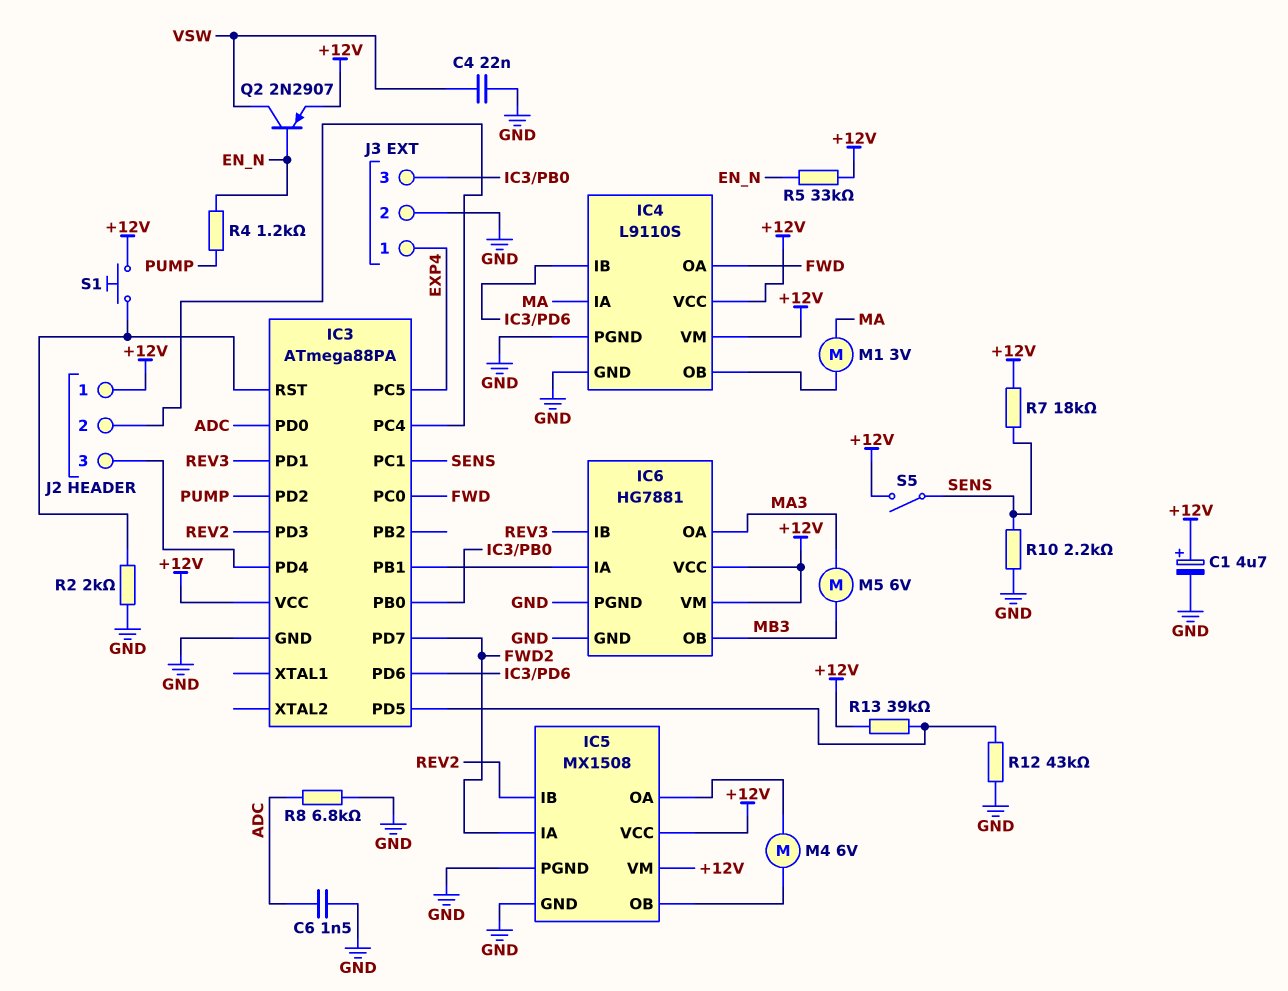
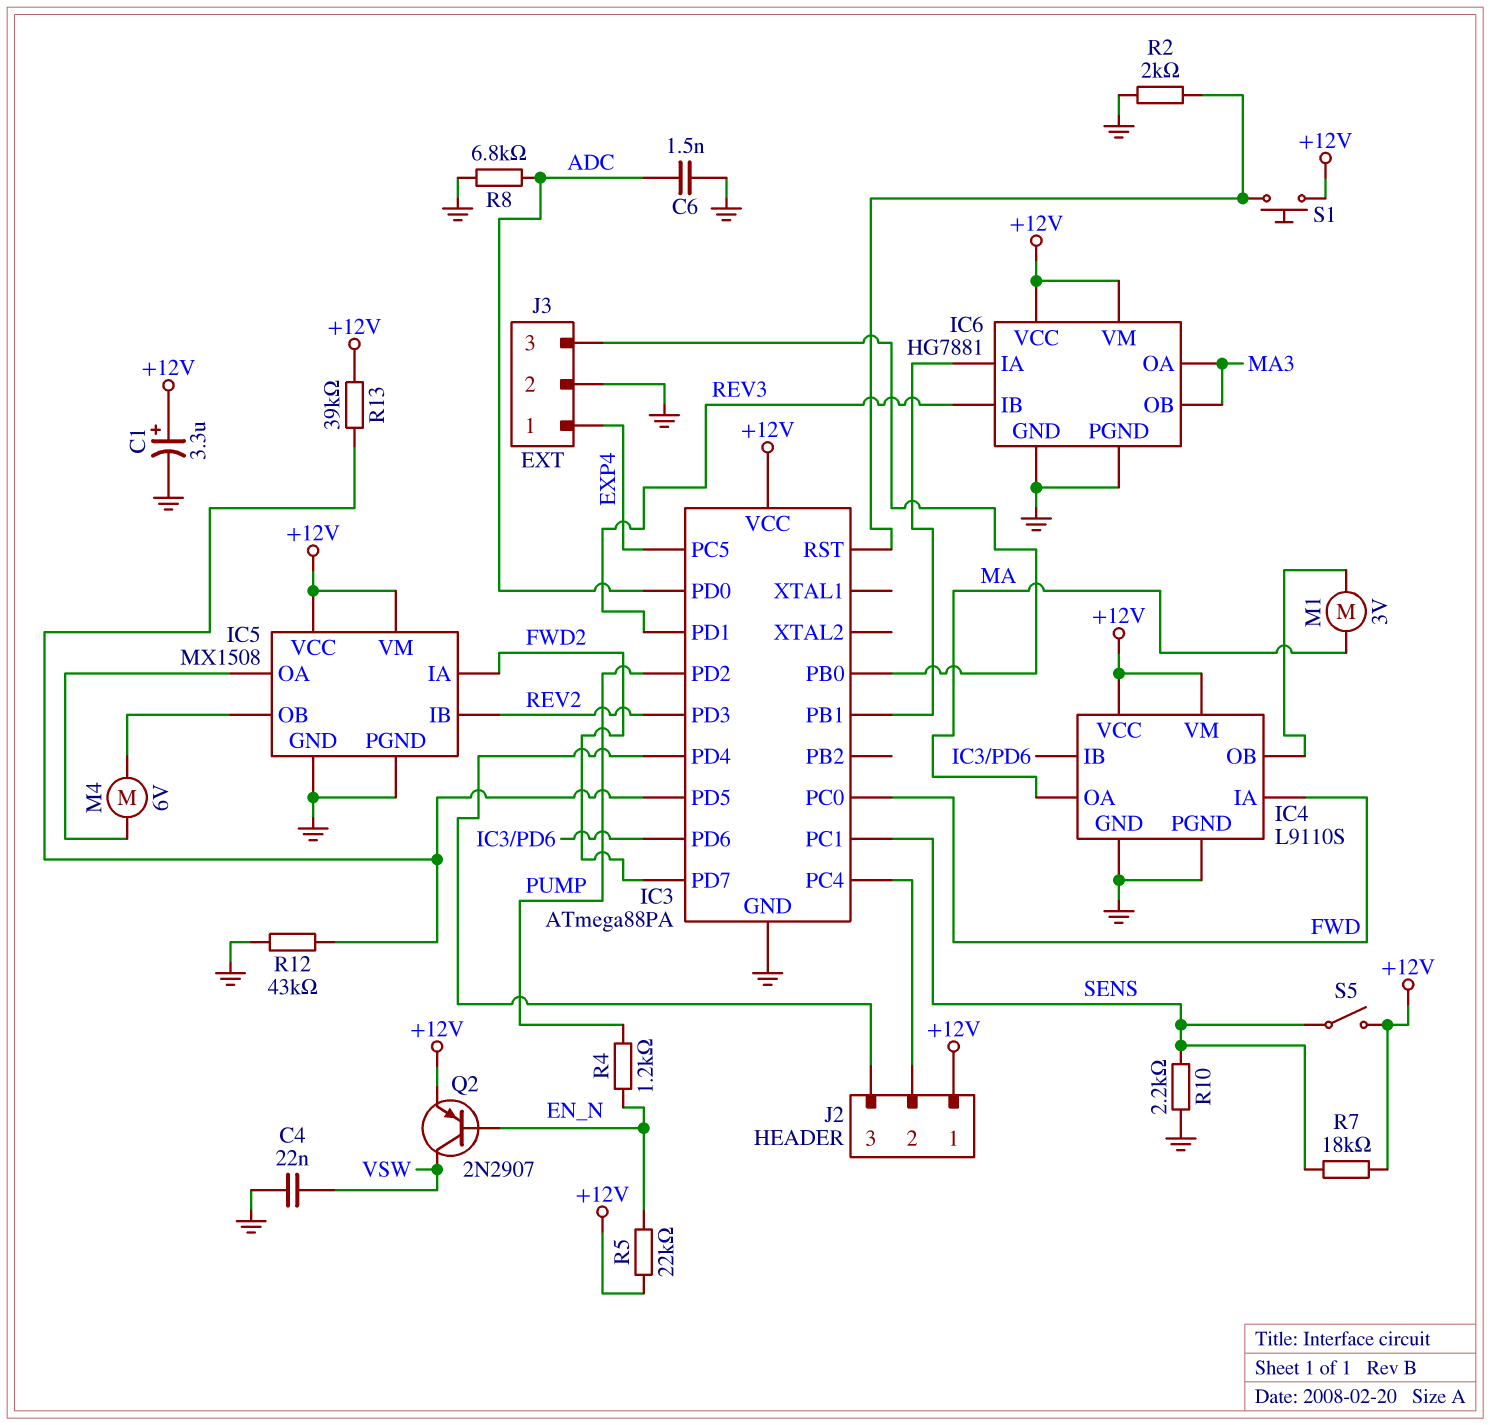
C1: 4.7uF (plus +12V, minus GND) -> 3.3uF (plus +12V, minus GND)
IC4 pin IA: MA -> FWD
IC4 pin OA: FWD -> MA
IC6 pin OB: MB3 -> MA3
M5: motor 6V (MA3, MB3) -> none
R5: 33k (+12V, EN_N) -> 22k (+12V, EN_N)

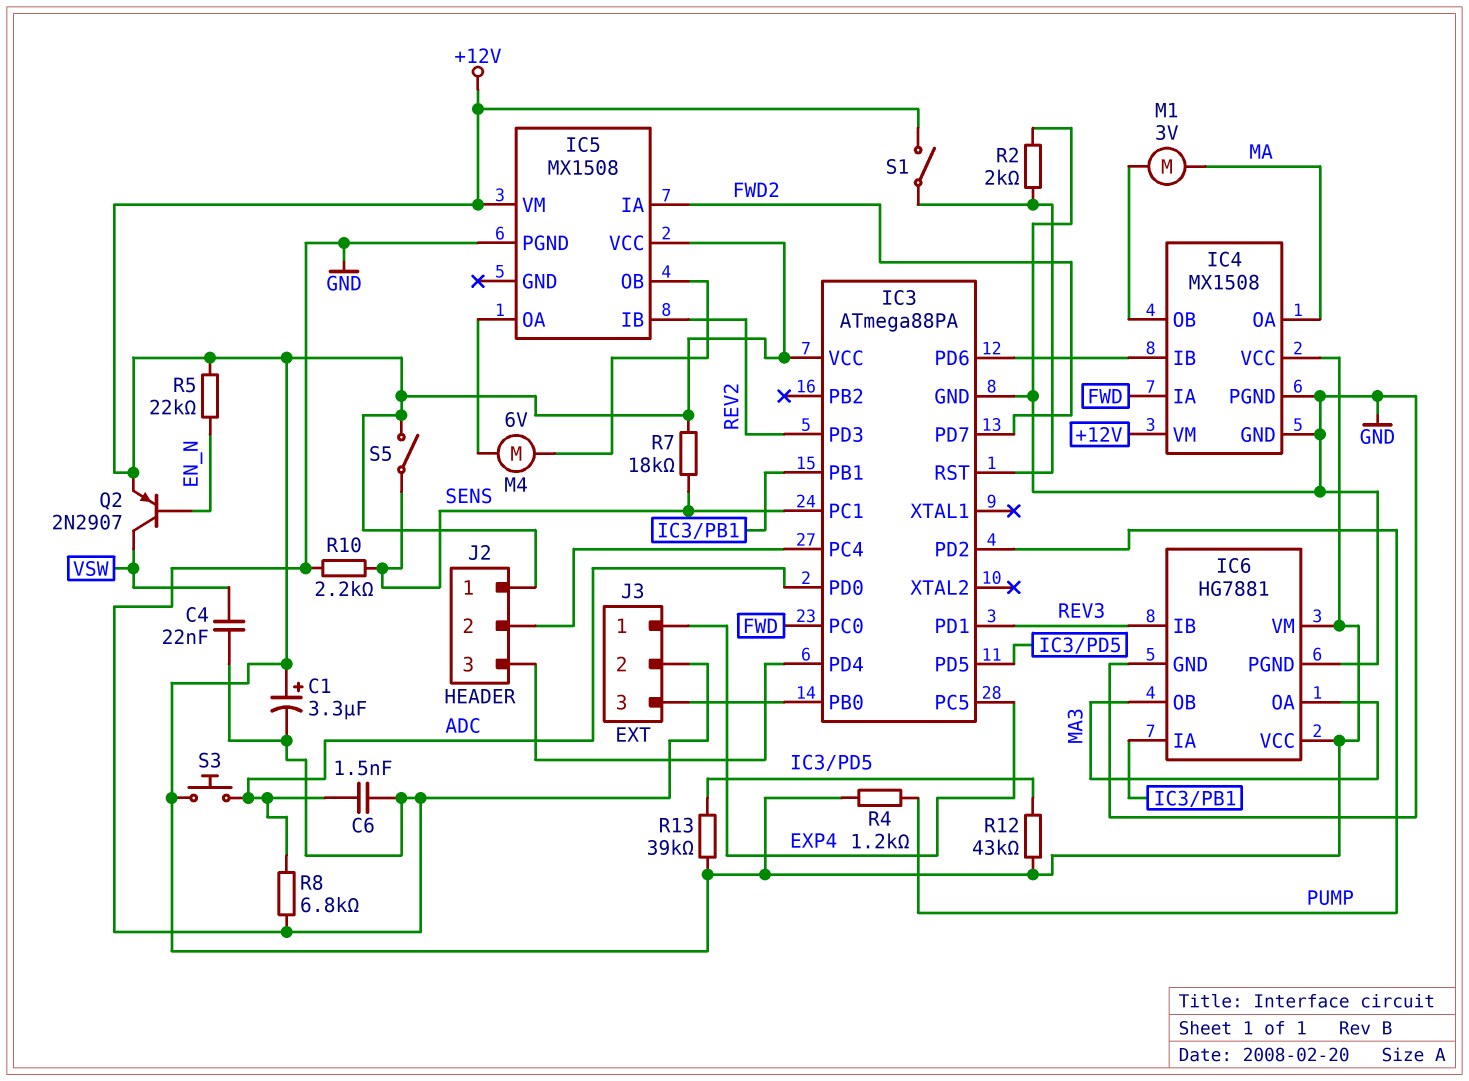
IC4: L9110S -> MX1508
IC5 pin GND: GND -> none
R4: 1.2k (EN_N, PUMP) -> 1.2k (+12V, PUMP)
R12: 43k (GND, IC3/PD5) -> 43k (+12V, IC3/PD5)
S1: button (+12V, IC3/RST) -> switch (+12V, IC3/RST)
S3: none -> button (+12V, ADC)

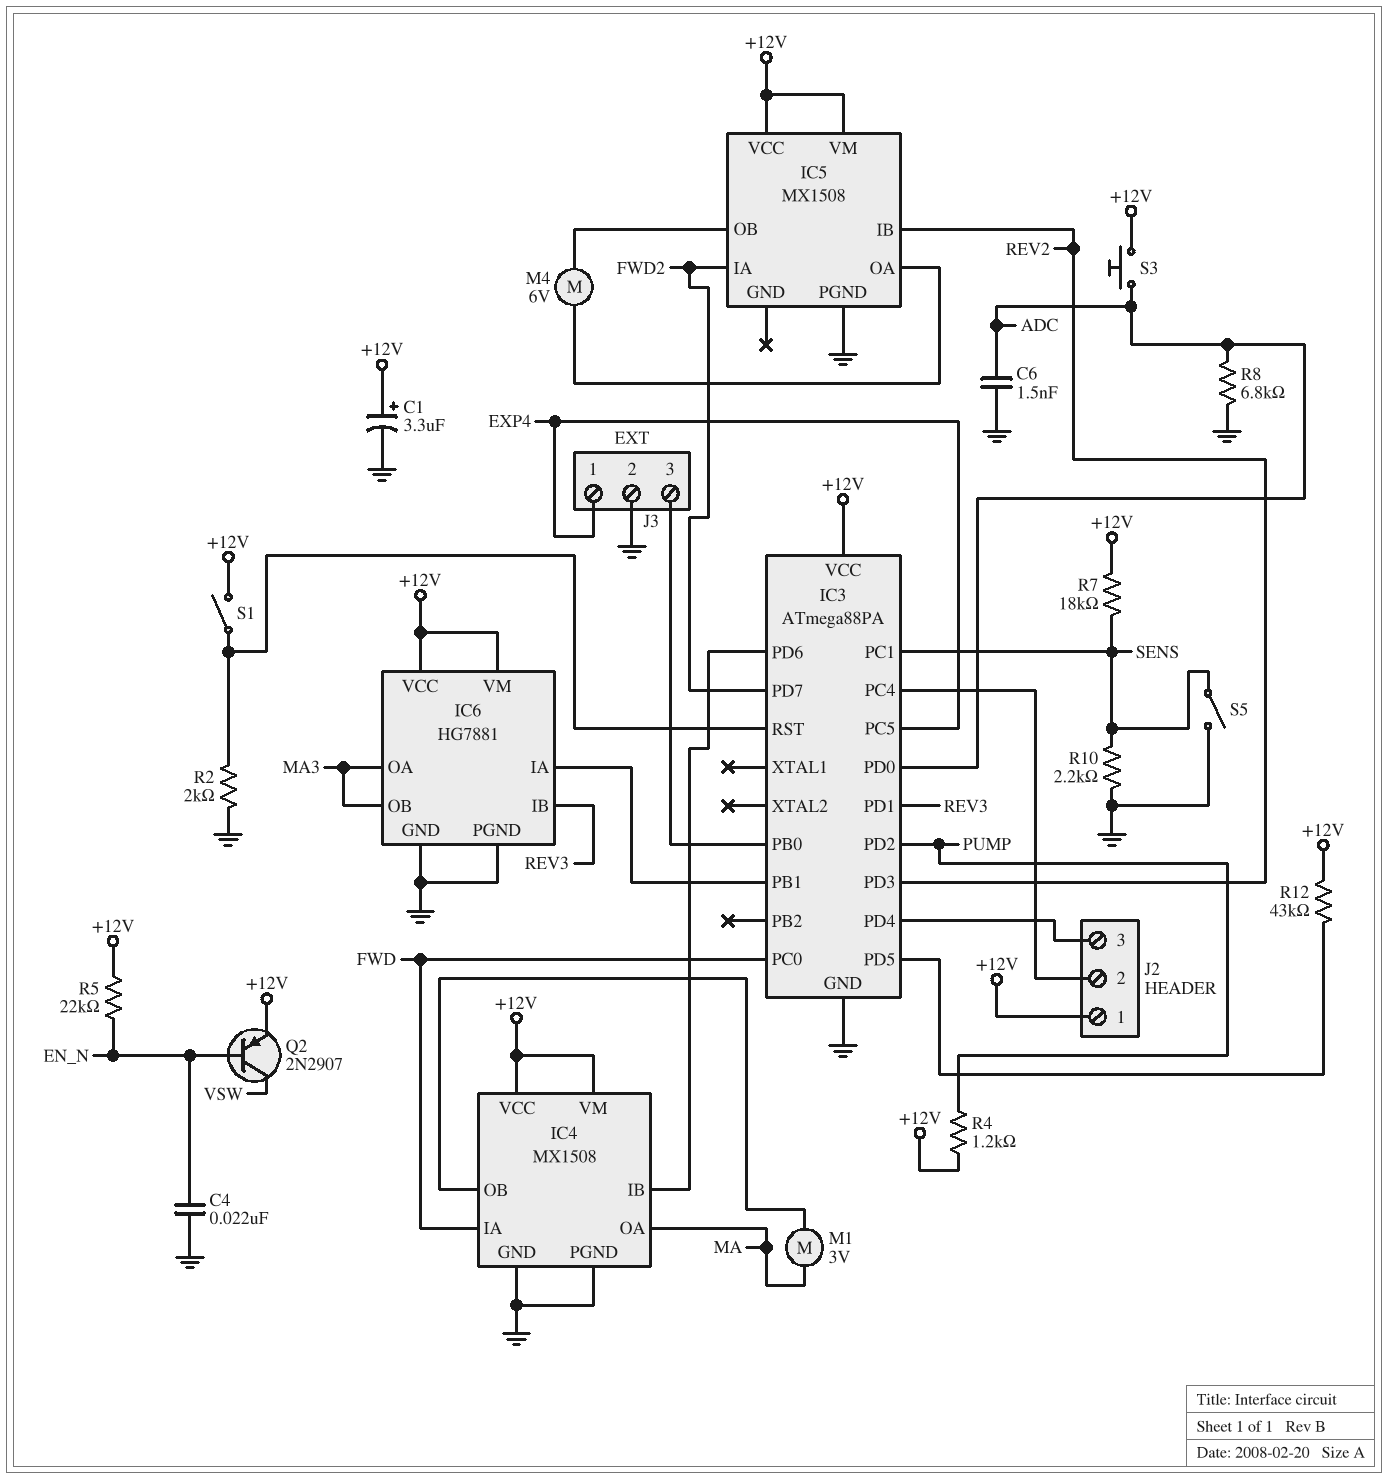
C4: 22nF (GND, VSW) -> 22nF (EN_N, GND)
R13: 39k (+12V, IC3/PD5) -> none
S5: switch (+12V, SENS) -> switch (GND, SENS)

